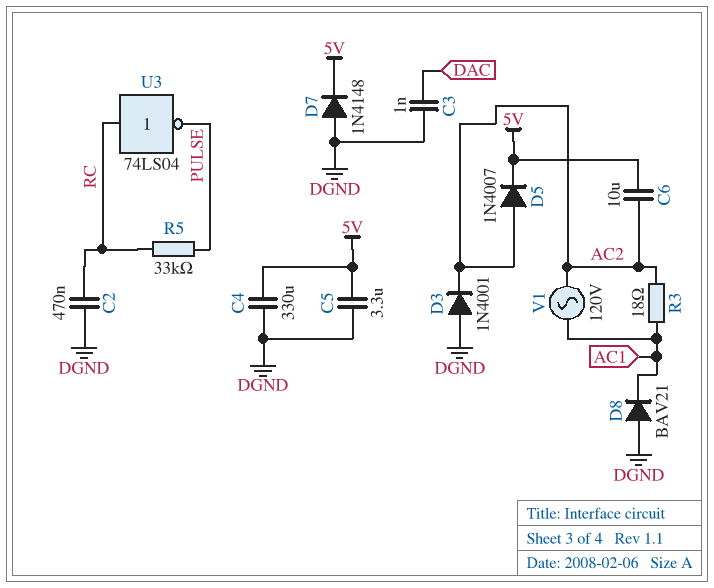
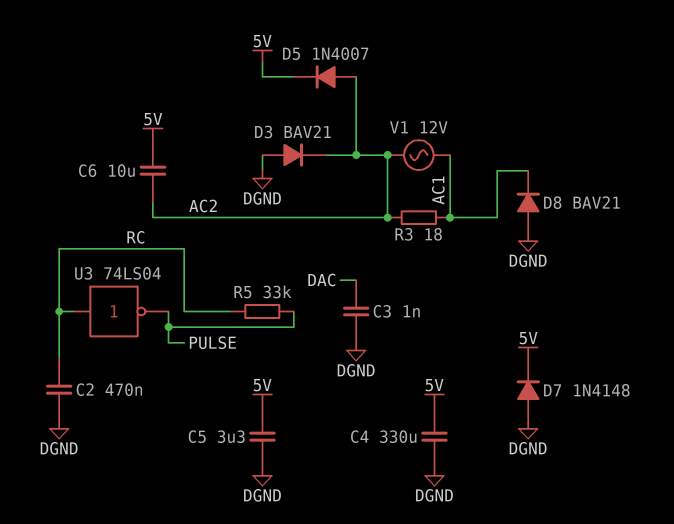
D3: diode 1N4001 (A DGND, K AC2) -> diode BAV21 (A DGND, K AC2)
V1: AC 120V (AC1, AC2) -> AC 12V (AC1, AC2)

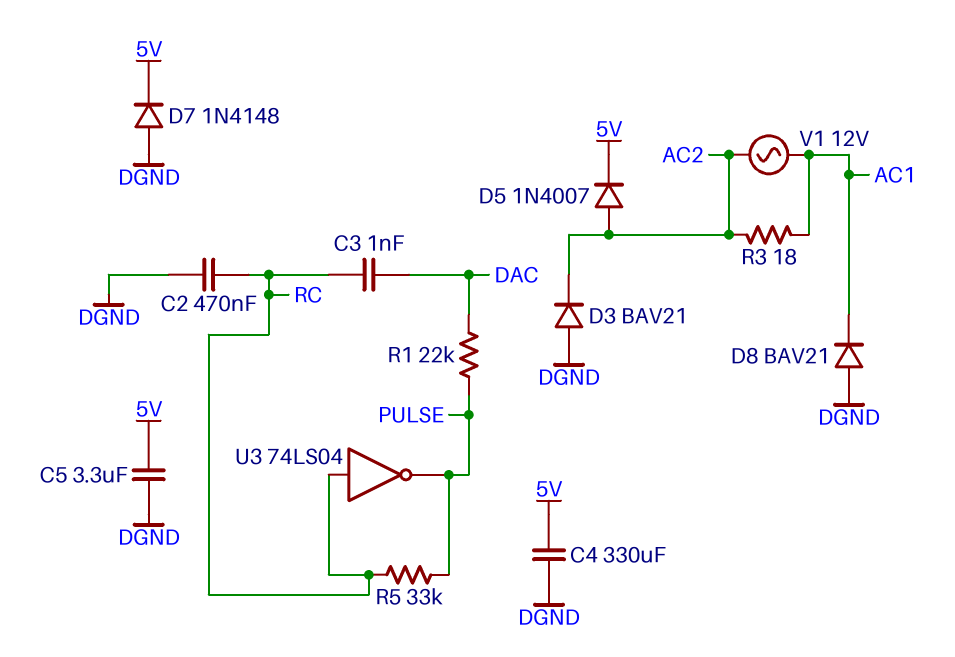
C3: 1nF (DAC, DGND) -> 1nF (DAC, RC)
C6: 10uF (5V, AC2) -> none
R1: none -> 22k (DAC, PULSE)

